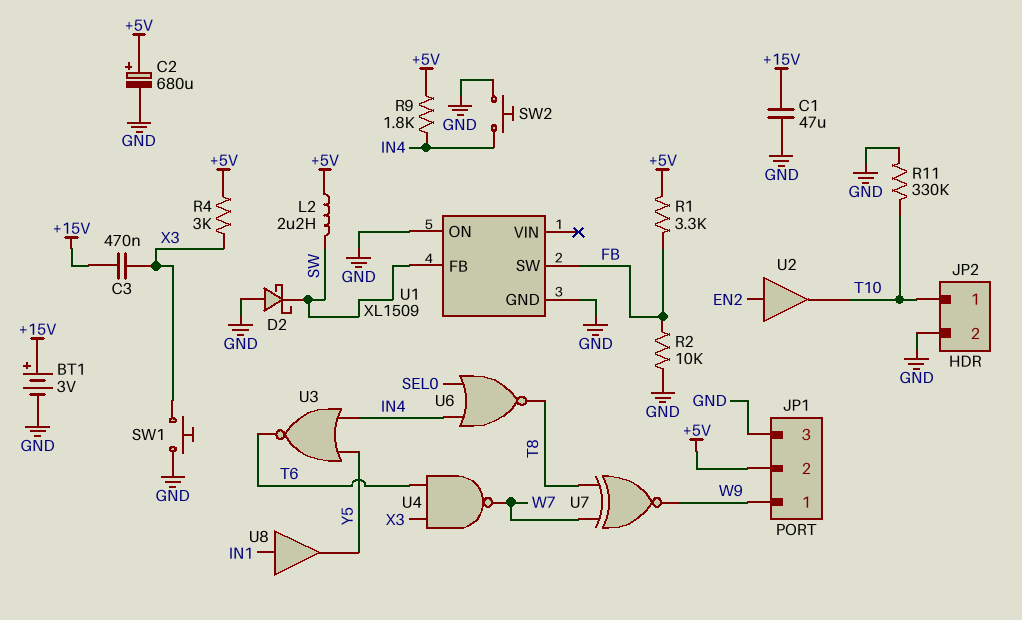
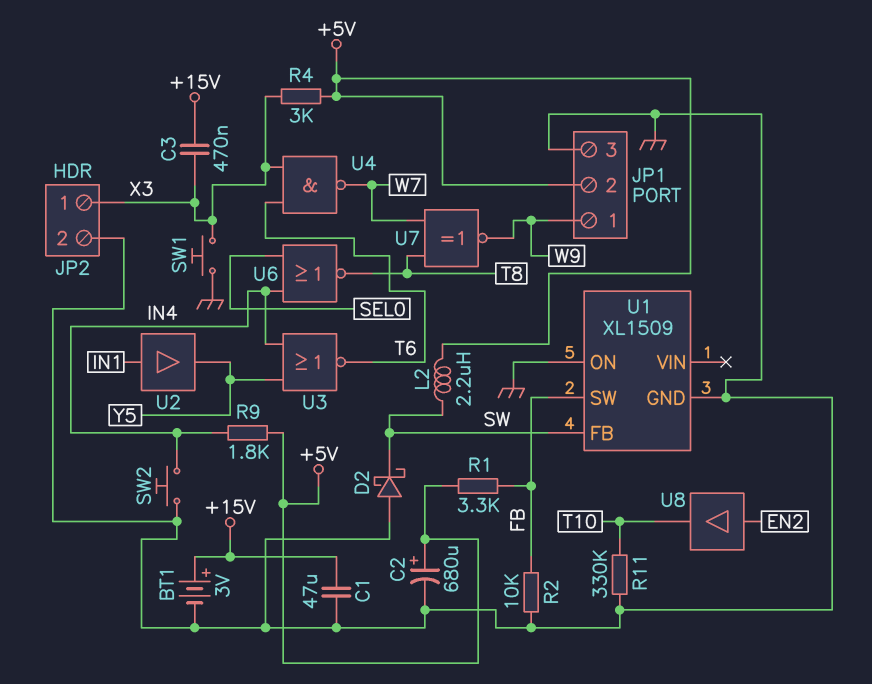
JP2 pin 1: T10 -> X3
U2: buffer (in EN2, out T10) -> buffer (in IN1, out Y5)
U8: buffer (in IN1, out Y5) -> buffer (in EN2, out T10)

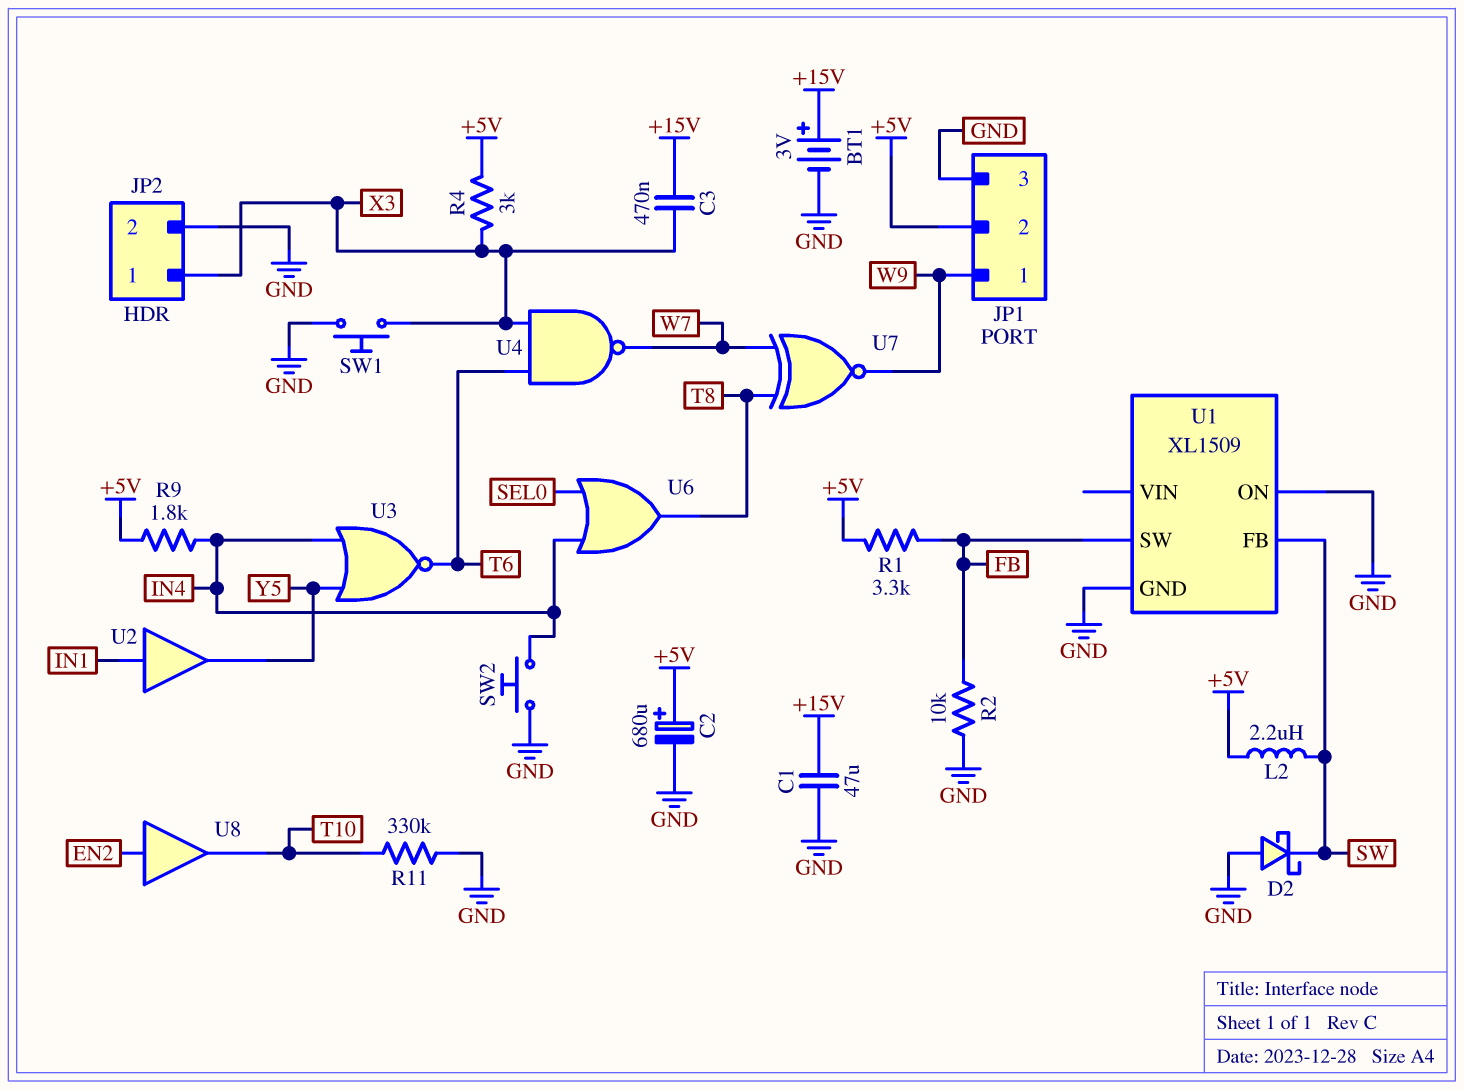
U6: NOR (in IN4, in SEL0, out T8) -> OR (in IN4, in SEL0, out T8)

